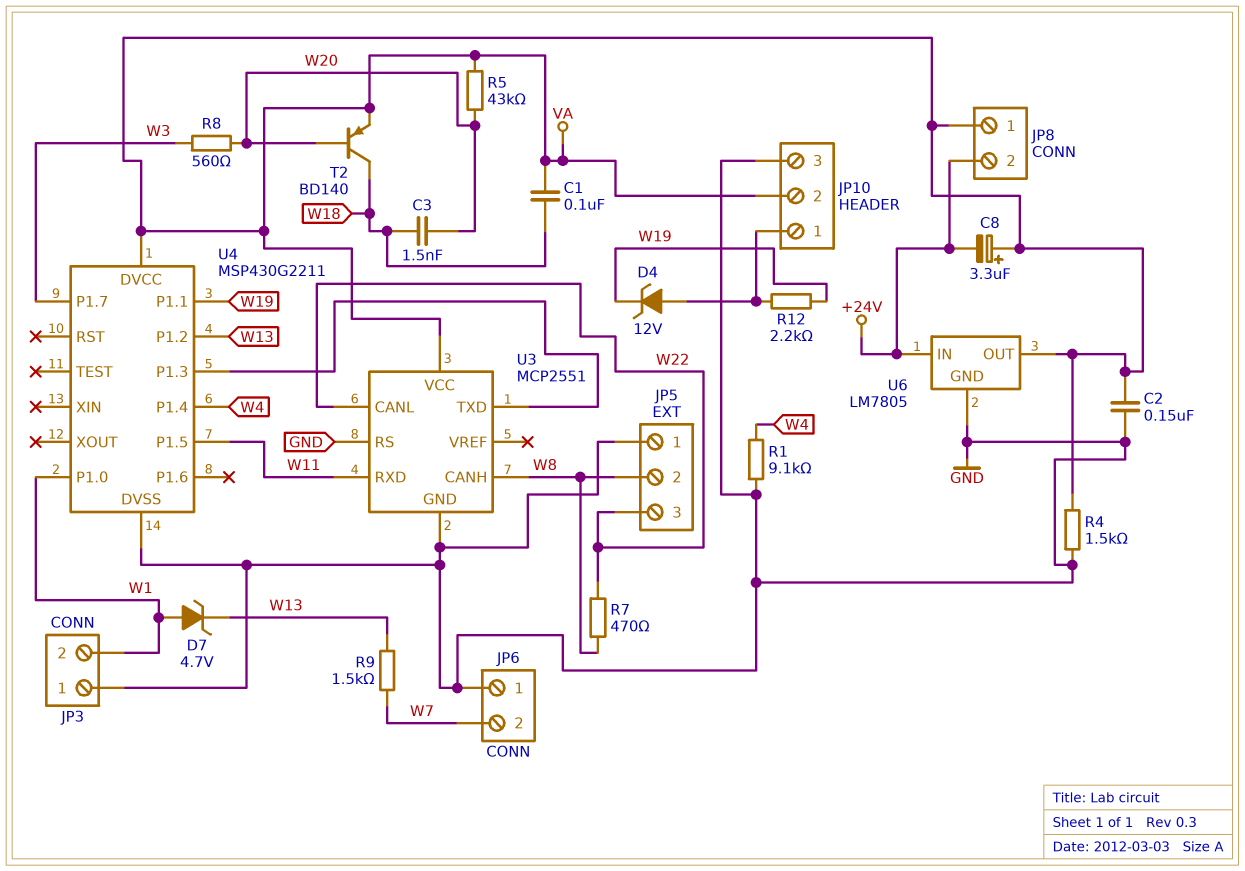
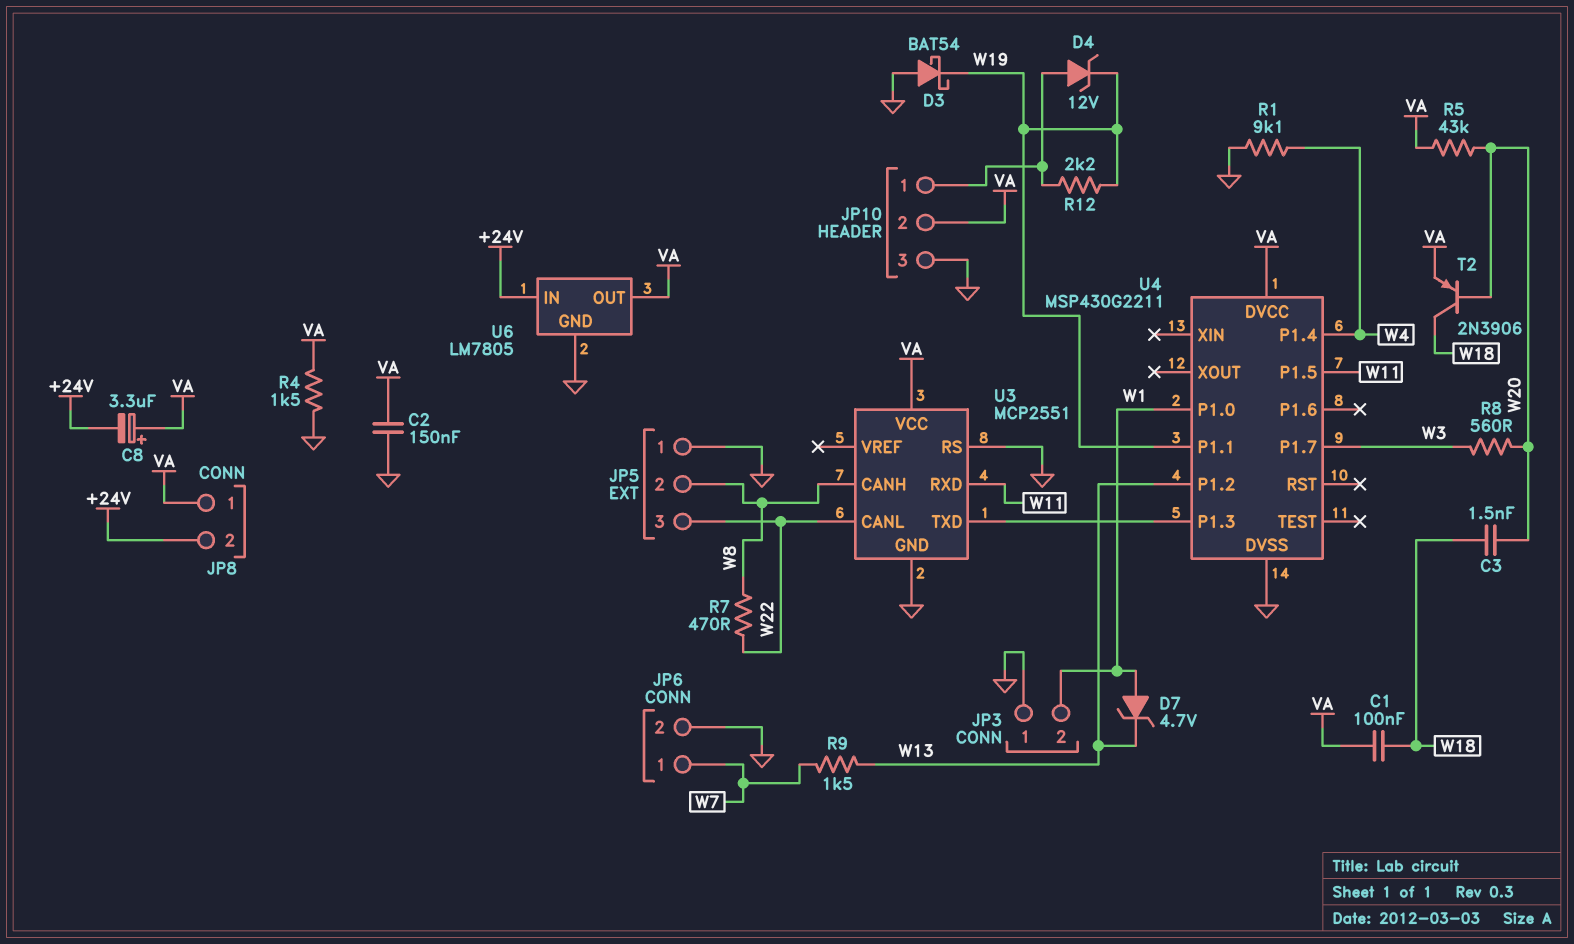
D3: none -> schottky BAT54 (A GND, K W19)
JP6 pin 1: GND -> W7
JP6 pin 2: W7 -> GND
T2: PNP BD140 (B W20, C W18, E VA) -> PNP 2N3906 (B W20, C W18, E VA)

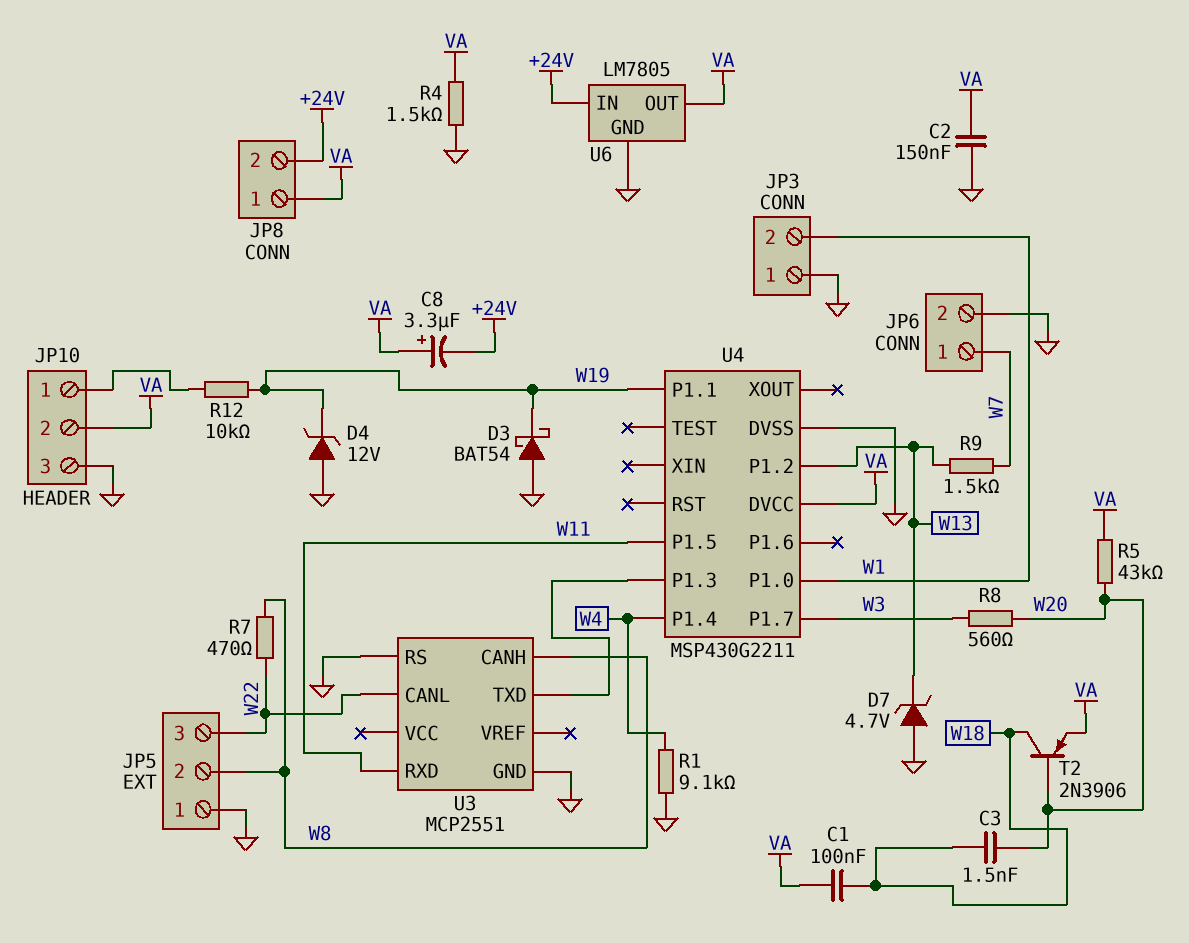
D4: zener 12V (A JP10/1, K W19) -> zener 12V (A GND, K W19)
D7: zener 4.7V (A W1, K W13) -> zener 4.7V (A GND, K W13)
R12: 2.2k (JP10/1, W19) -> 10k (JP10/1, W19)
U3 pin VCC: VA -> none

